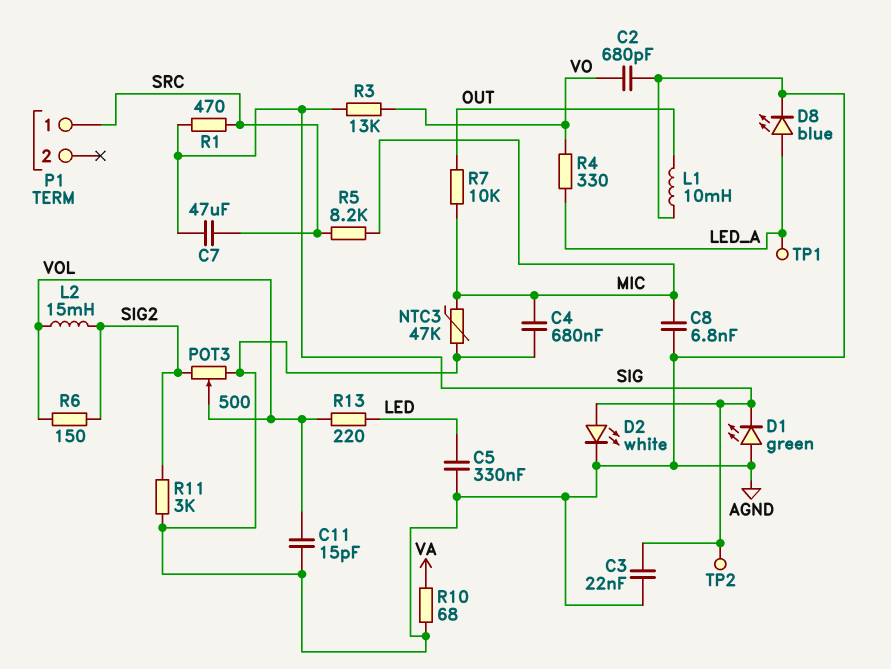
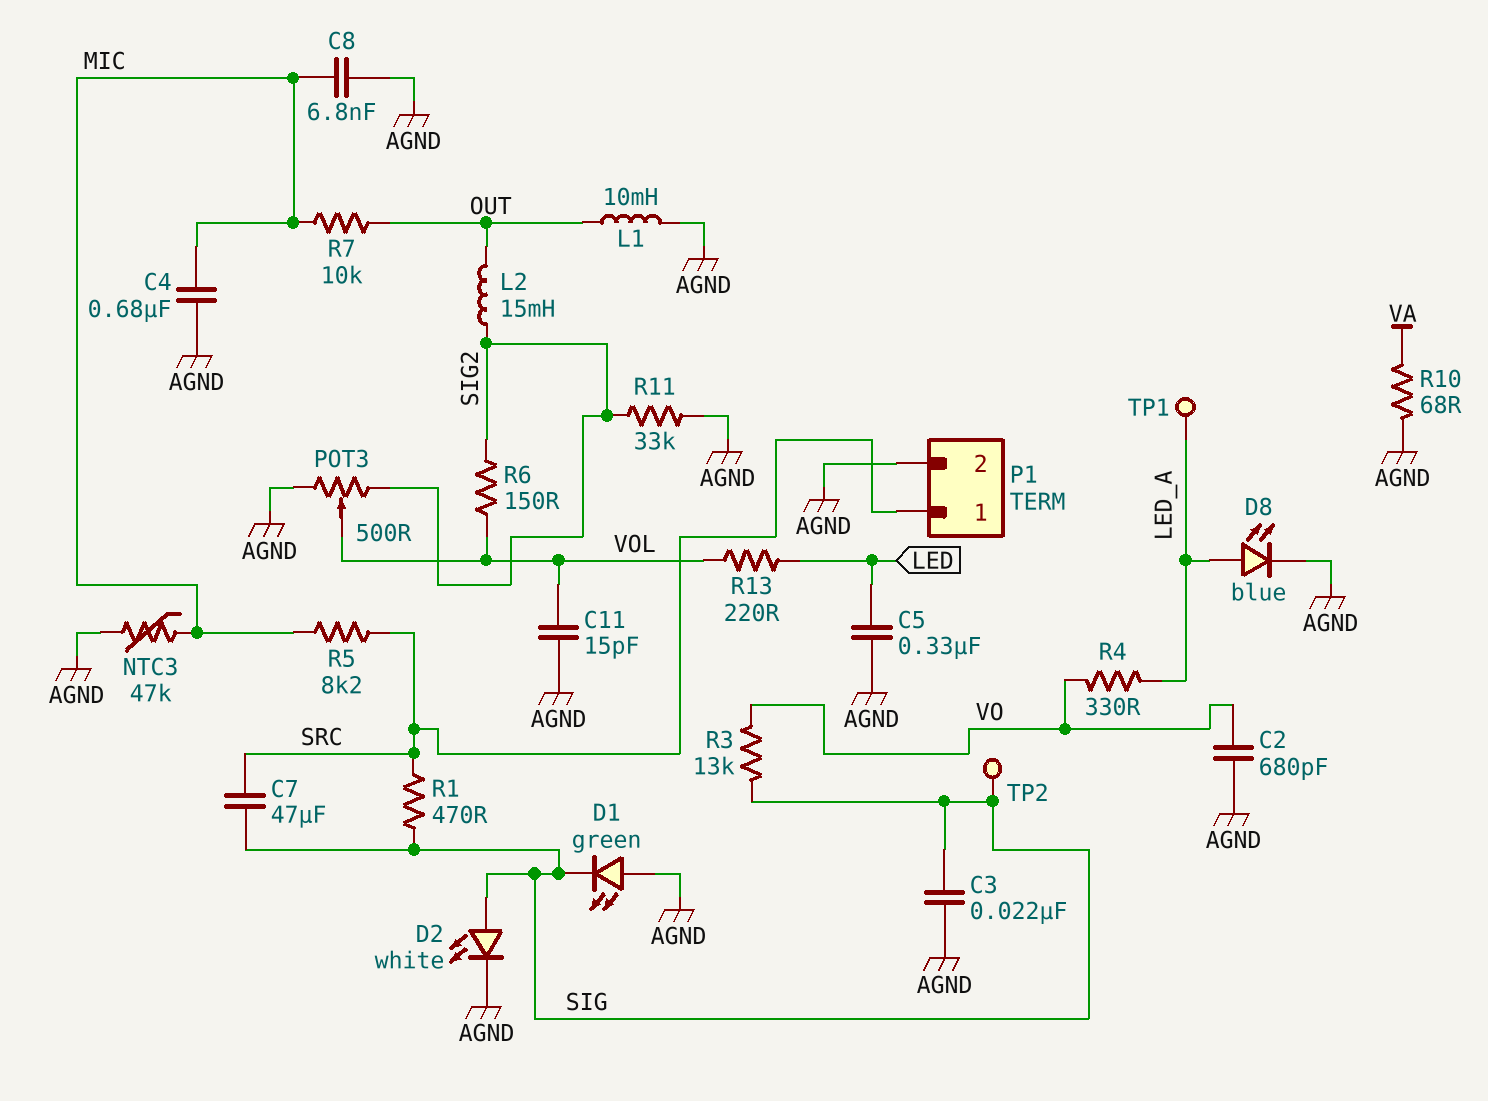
L2: 15mH (SIG2, VOL) -> 15mH (OUT, SIG2)
P1 pin 2: none -> AGND
R11: 3k (AGND, SIG2) -> 33k (AGND, SIG2)

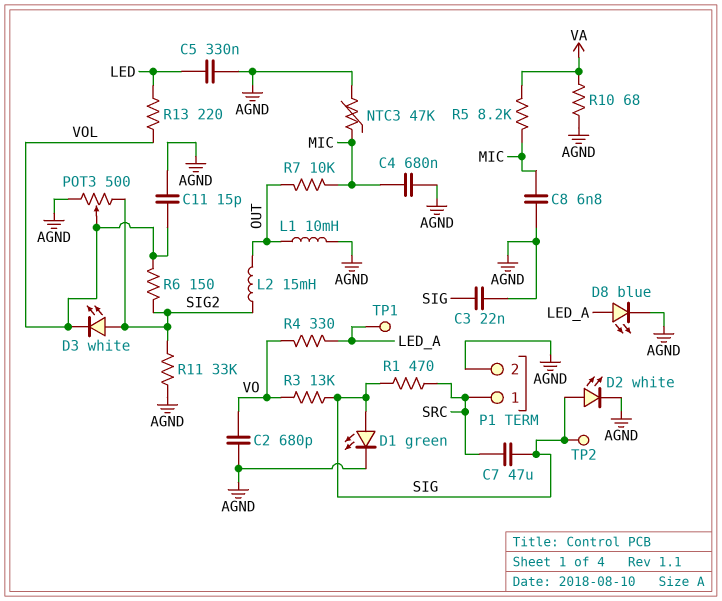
D1: LED green (A AGND, K SIG) -> LED green (A SIG, K AGND)
D3: none -> LED white (A SIG2, K VOL)
R5: 8.2k (MIC, SRC) -> 8.2k (MIC, VA)

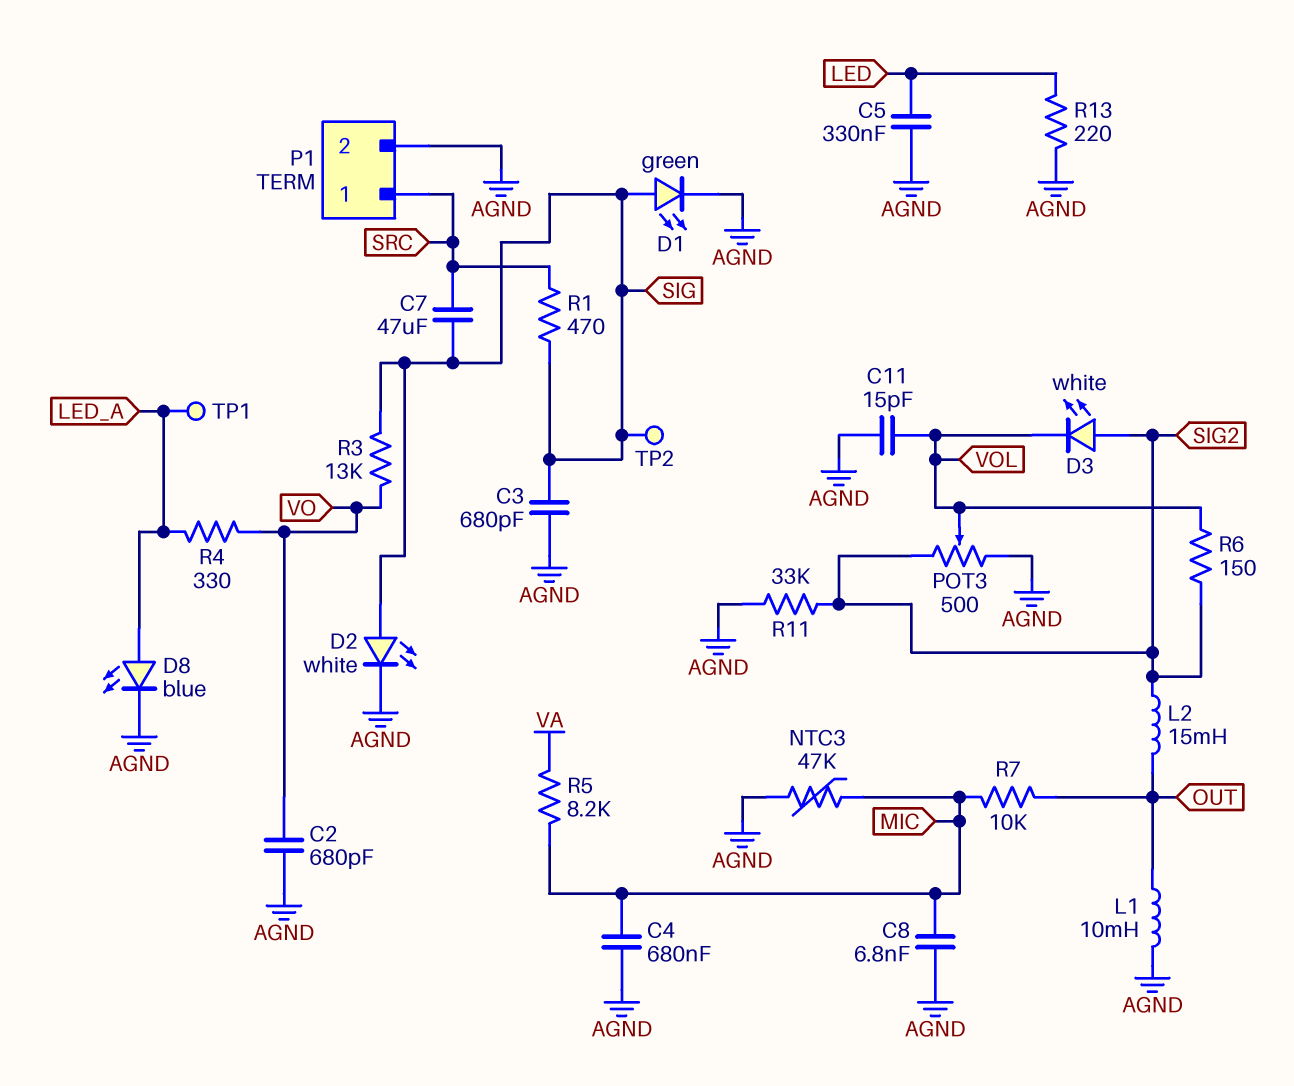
C3: 22nF (AGND, SIG) -> 680pF (AGND, SIG)
R10: 68 (AGND, VA) -> none
R13: 220 (LED, VOL) -> 220 (AGND, LED)

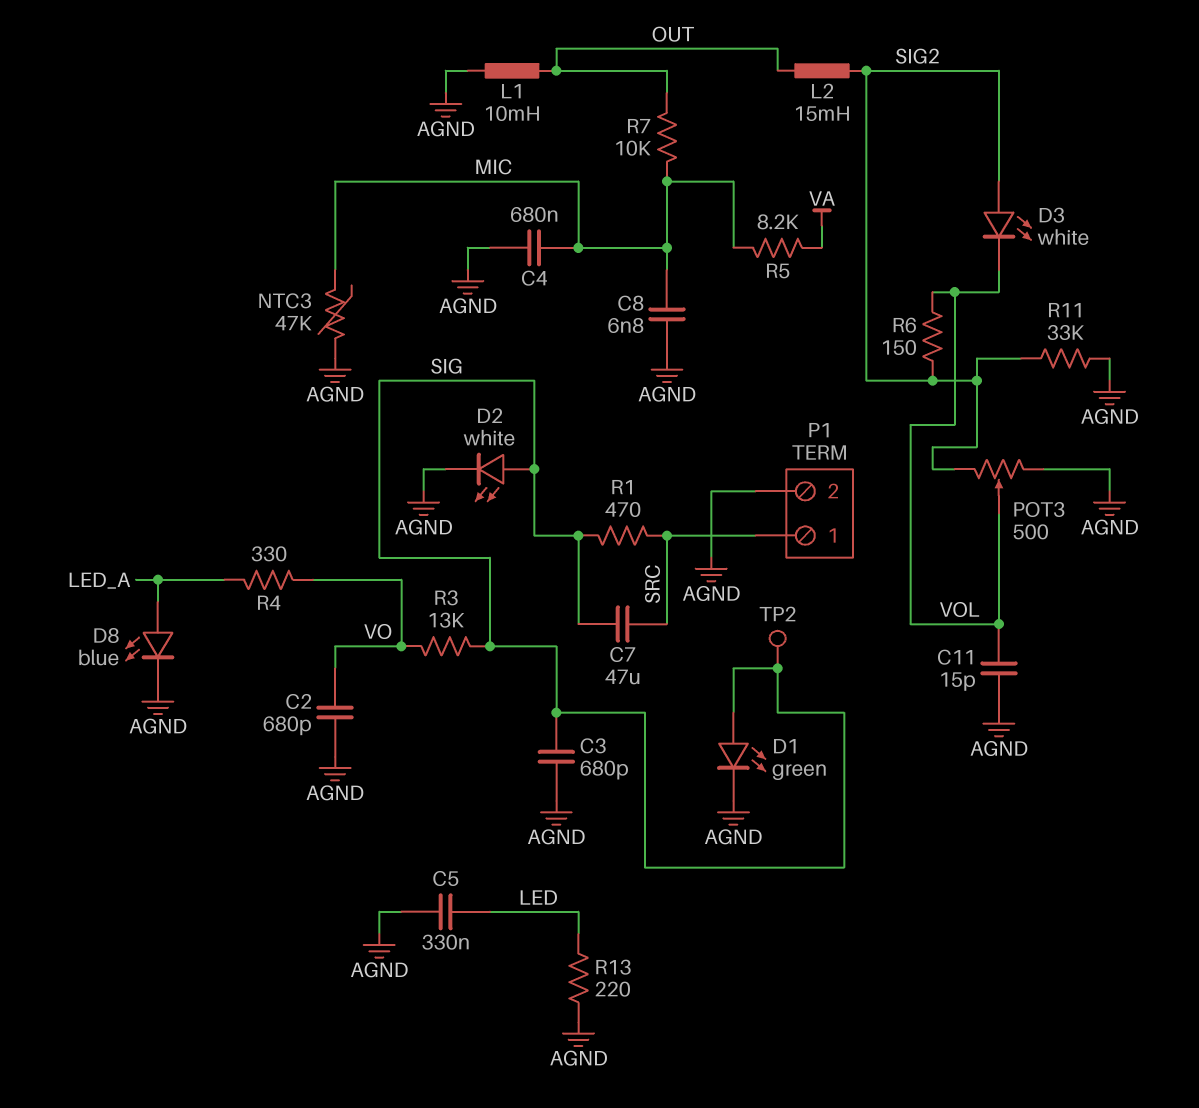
TP1: test point (LED_A) -> none

